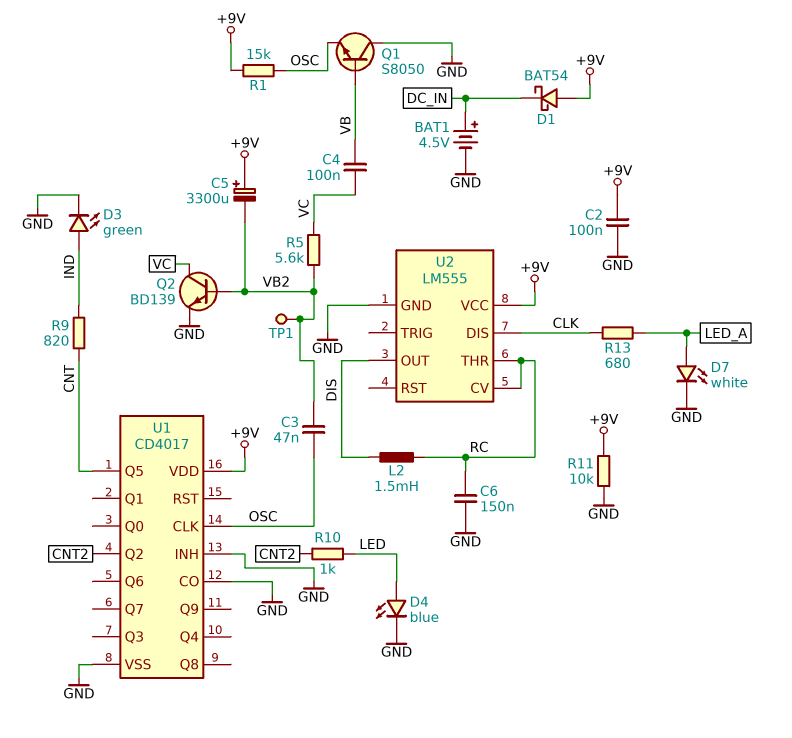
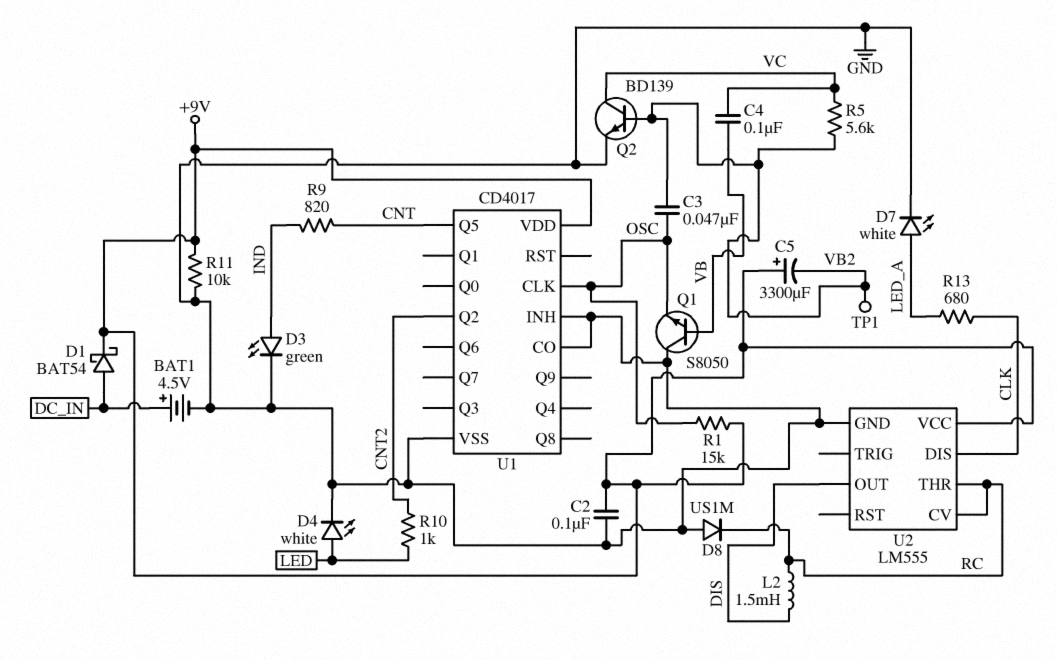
C6: 150nF (GND, RC) -> none
D1: schottky BAT54 (A +9V, K DC_IN) -> schottky BAT54 (A DC_IN, K +9V)
D4: LED blue (A LED, K GND) -> LED white (A LED, K GND)
D8: none -> diode US1M (A GND, K RC)

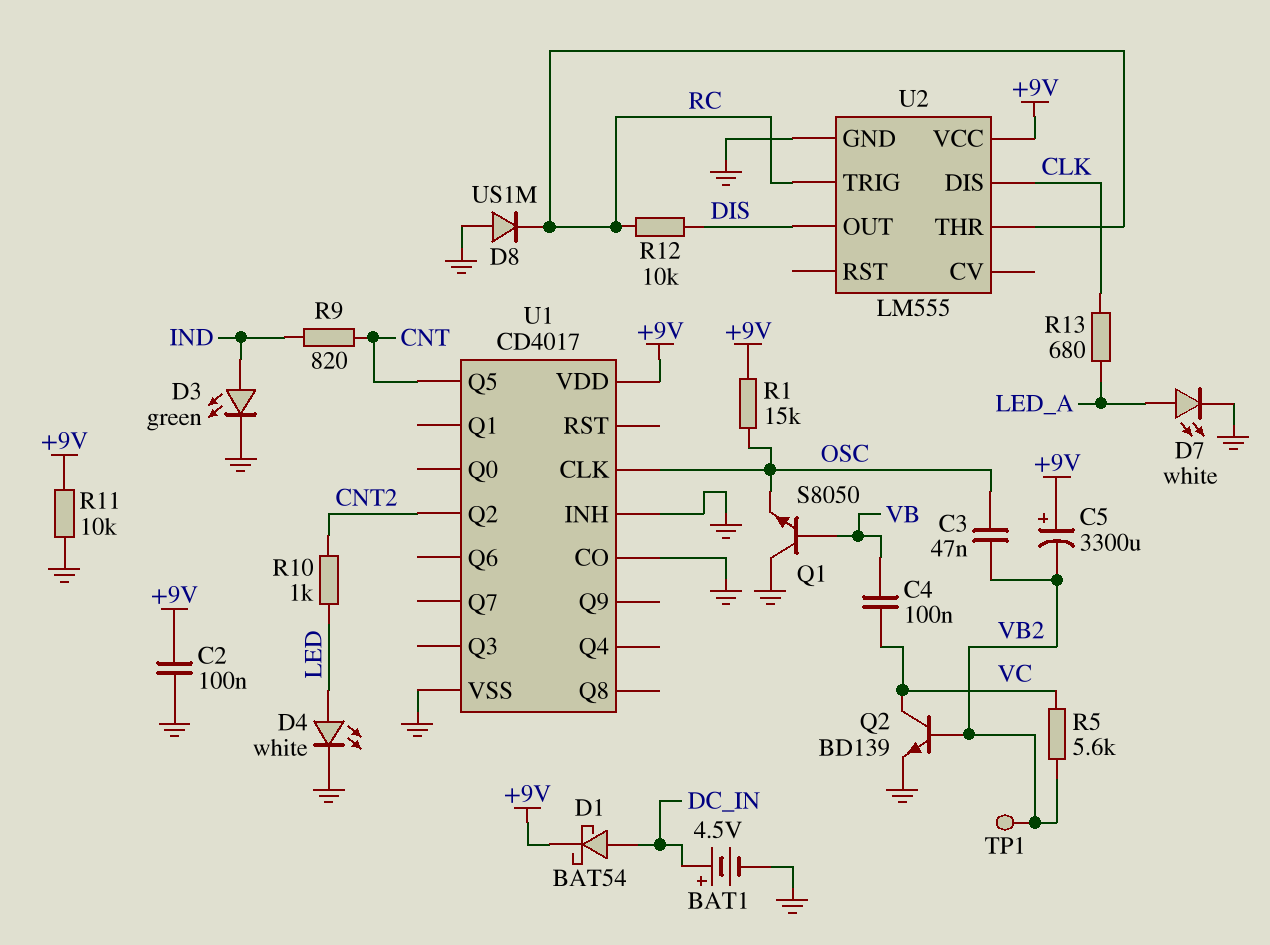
L2: 1.5mH (DIS, RC) -> none
R12: none -> 10k (DIS, RC)
U2 pin CV: RC -> none
U2 pin TRIG: none -> RC

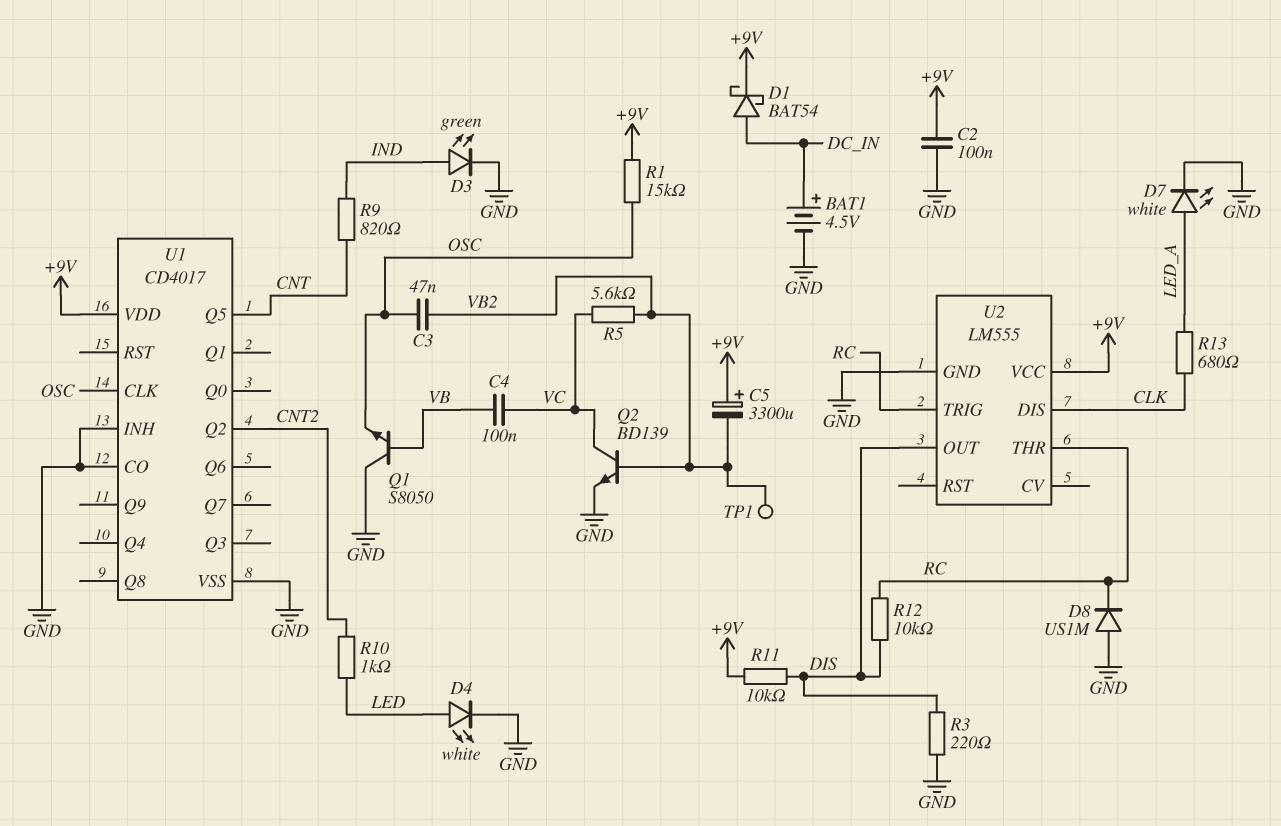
R3: none -> 220 (DIS, GND)
R11: 10k (+9V, GND) -> 10k (+9V, DIS)

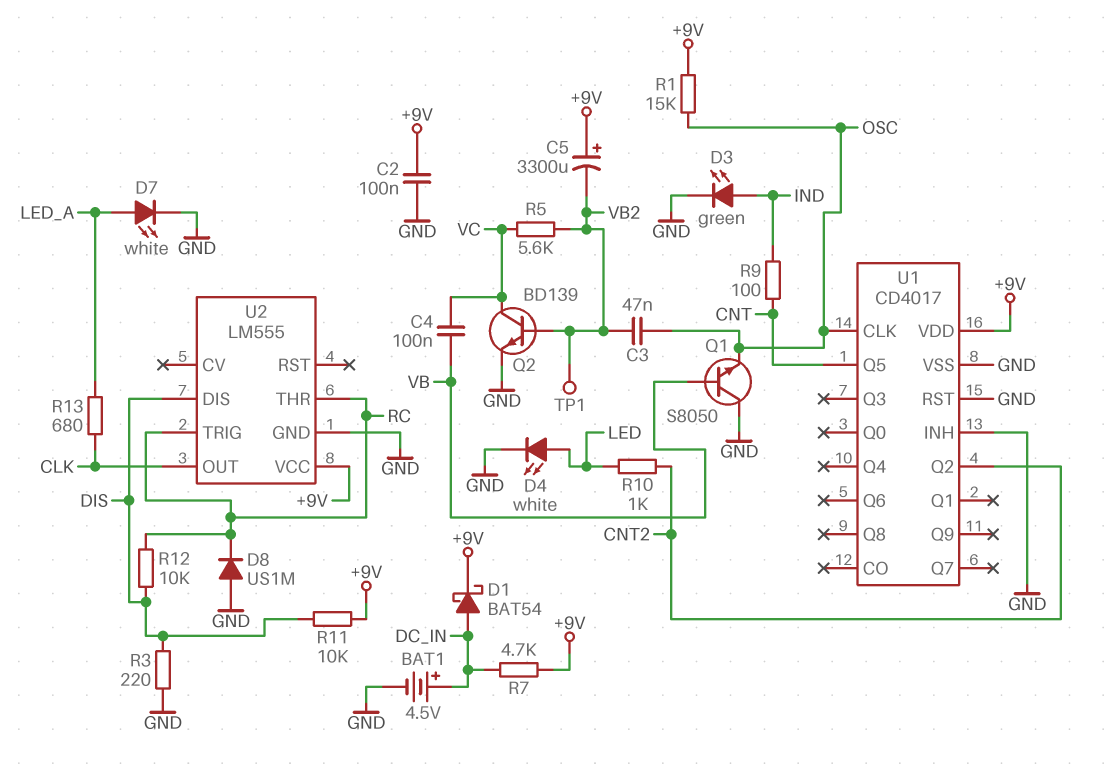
R7: none -> 4.7k (+9V, DC_IN)
R9: 820 (CNT, IND) -> 100 (CNT, IND)
U1 pin CO: GND -> none
U1 pin RST: none -> GND
U2 pin DIS: CLK -> DIS
U2 pin OUT: DIS -> CLK

